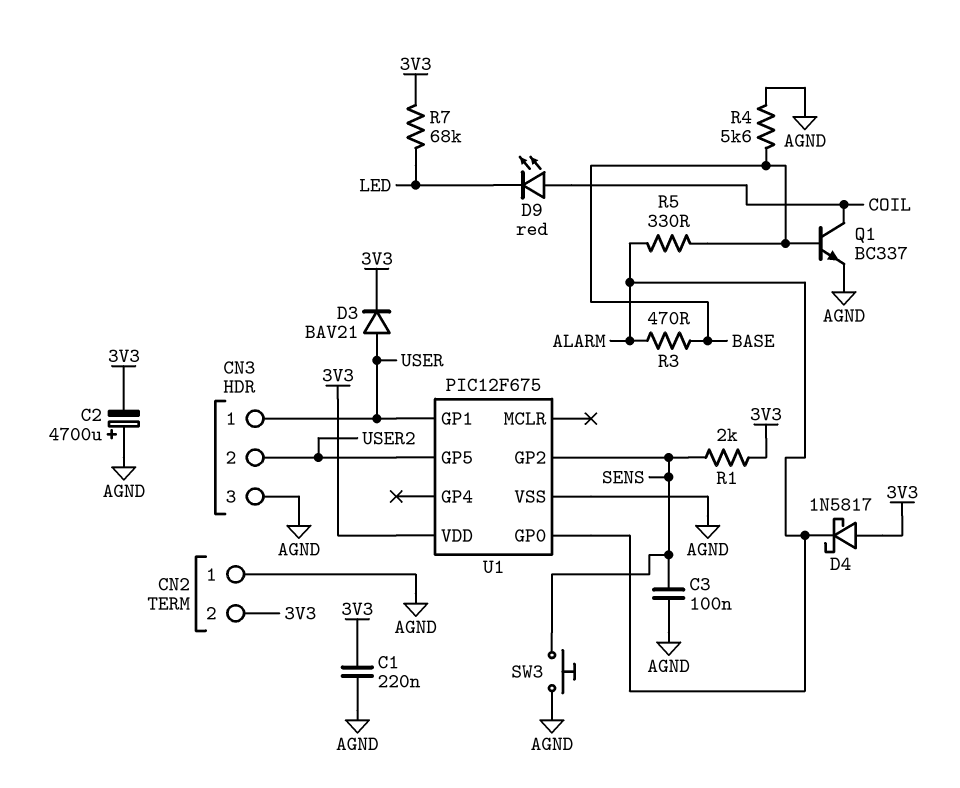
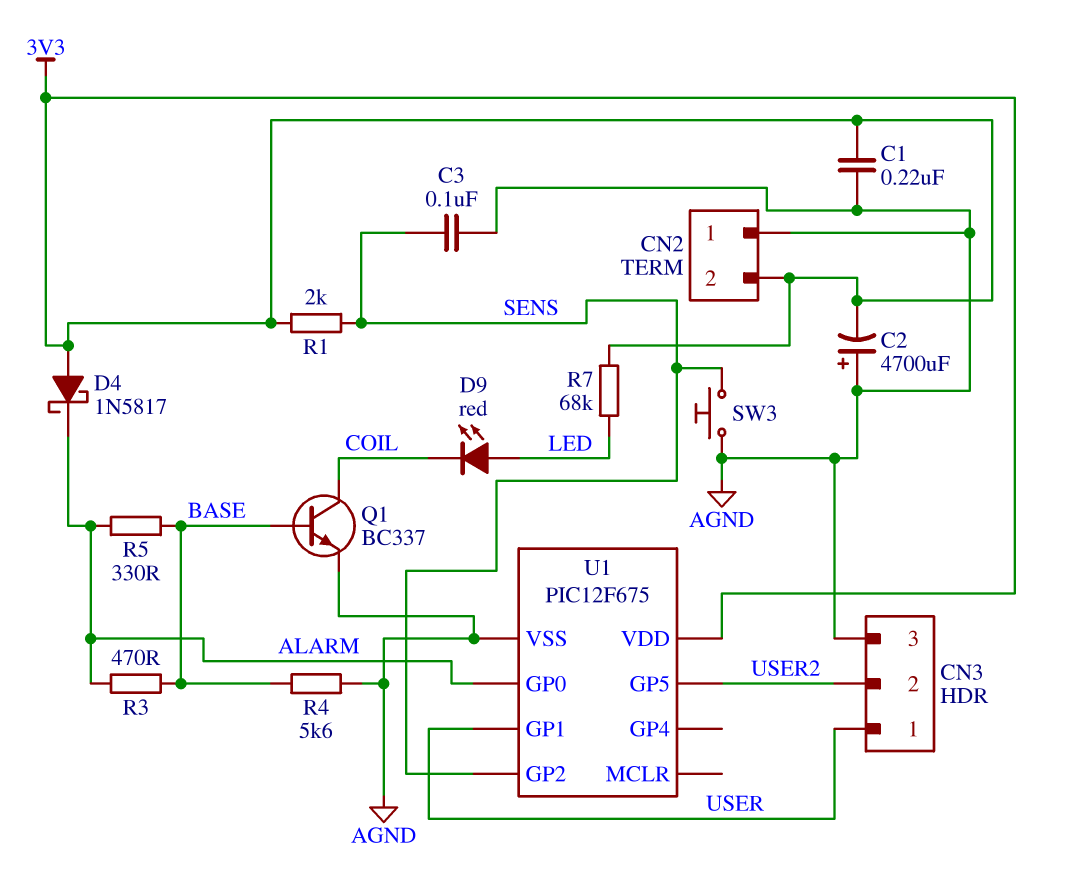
D3: diode BAV21 (A USER, K 3V3) -> none
D9: LED red (A COIL, K LED) -> LED red (A LED, K COIL)

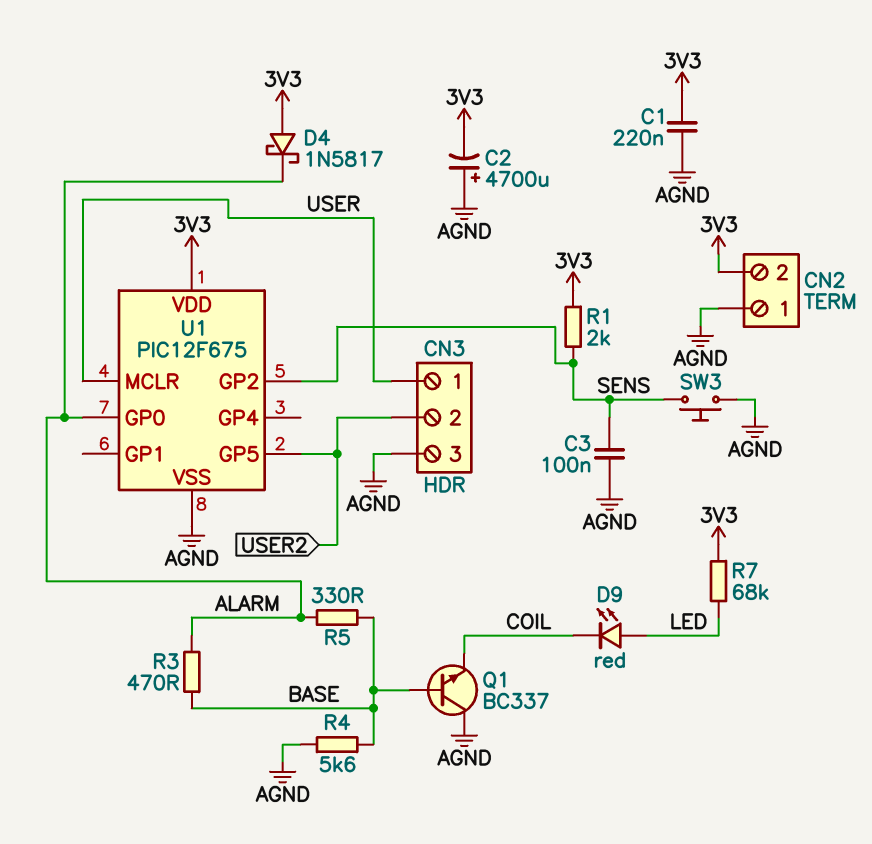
Q1: NPN BC337 (B BASE, C COIL, E AGND) -> NPN BC337 (B BASE, C AGND, E COIL)
U1 pin GP1: USER -> none
U1 pin MCLR: none -> USER

